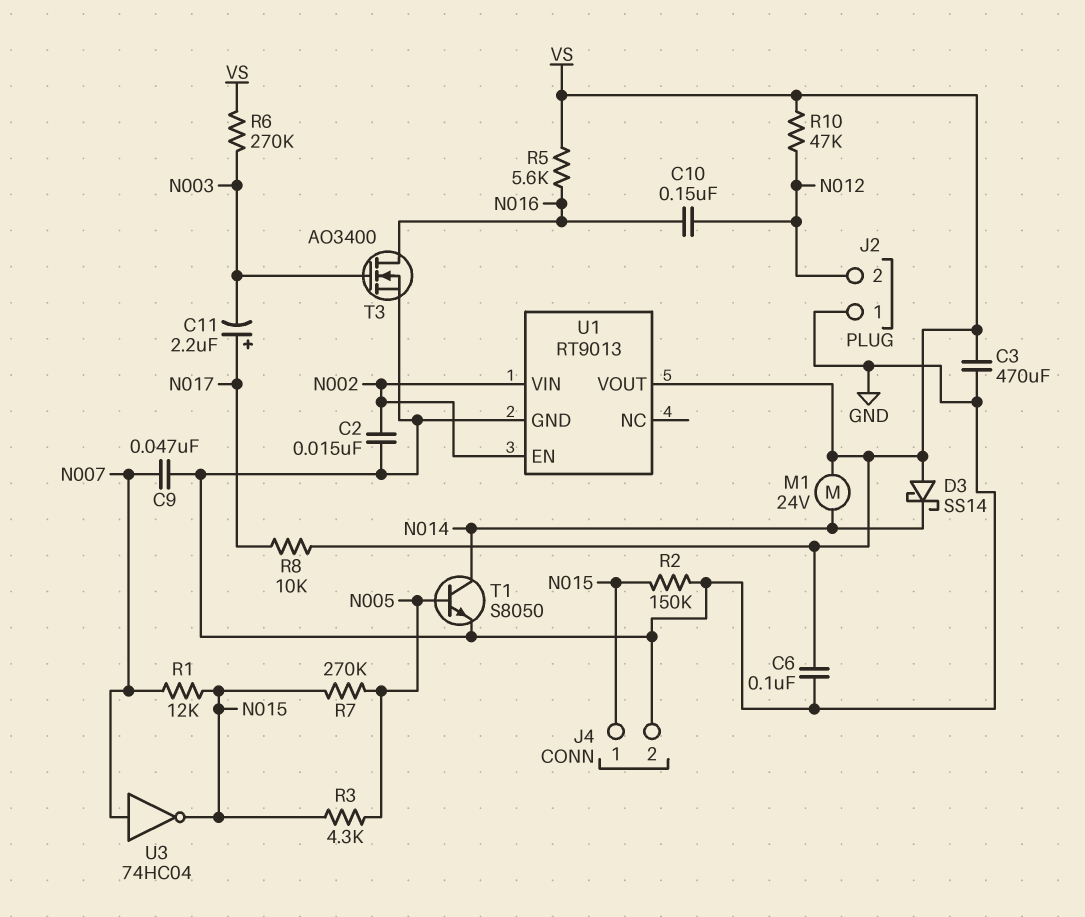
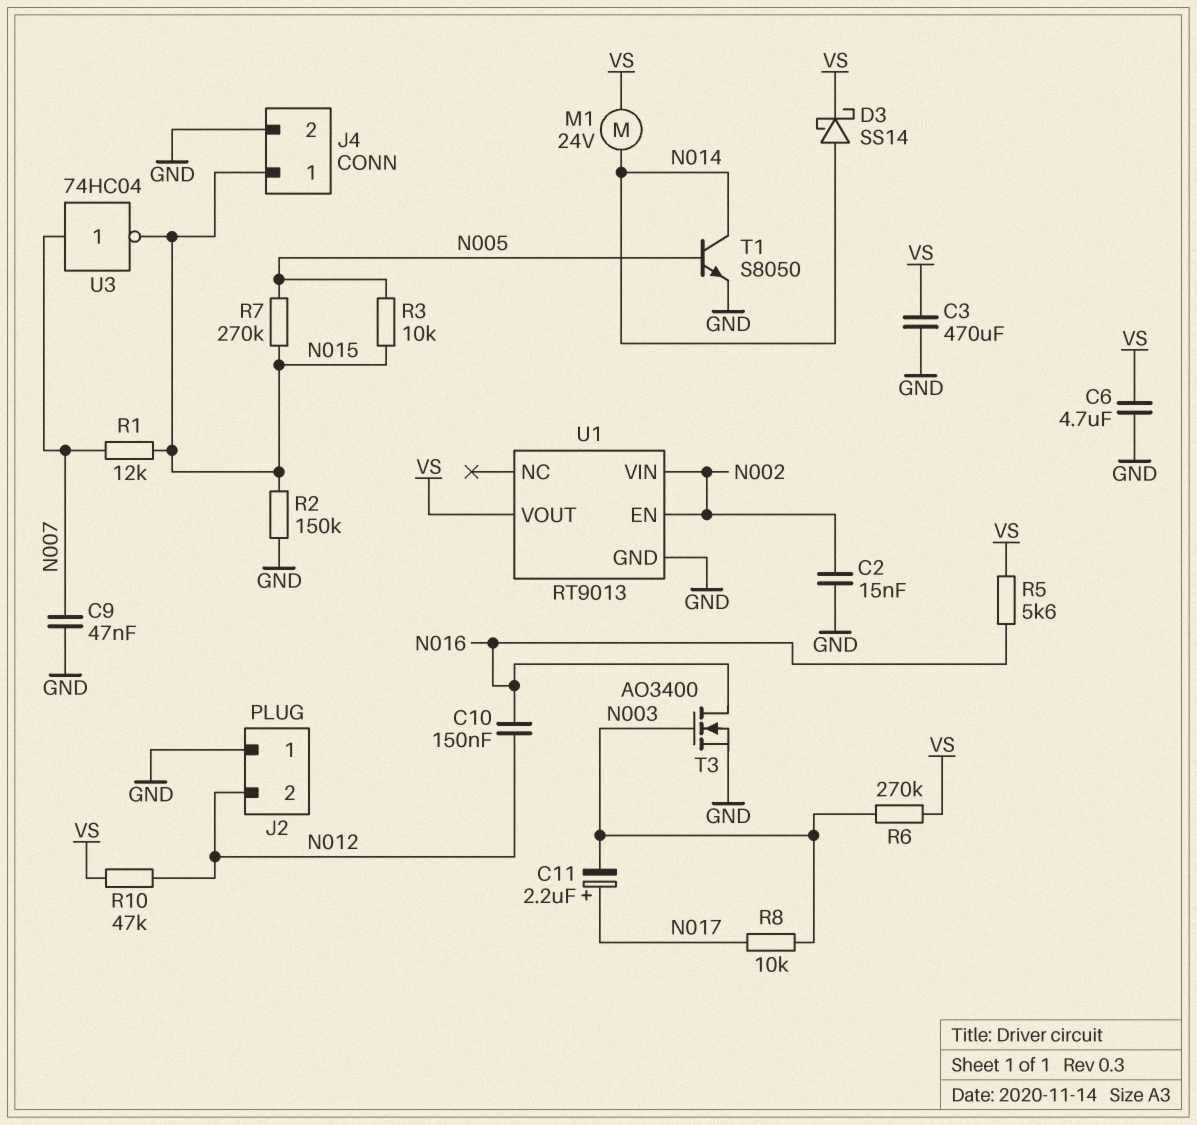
C6: 100nF (GND, VS) -> 4.7uF (GND, VS)
D3: schottky SS14 (A VS, K N014) -> schottky SS14 (A N014, K VS)
R3: 4.3k (N005, N015) -> 10k (N005, N015)
R8: 10k (N017, VS) -> 10k (N003, N017)

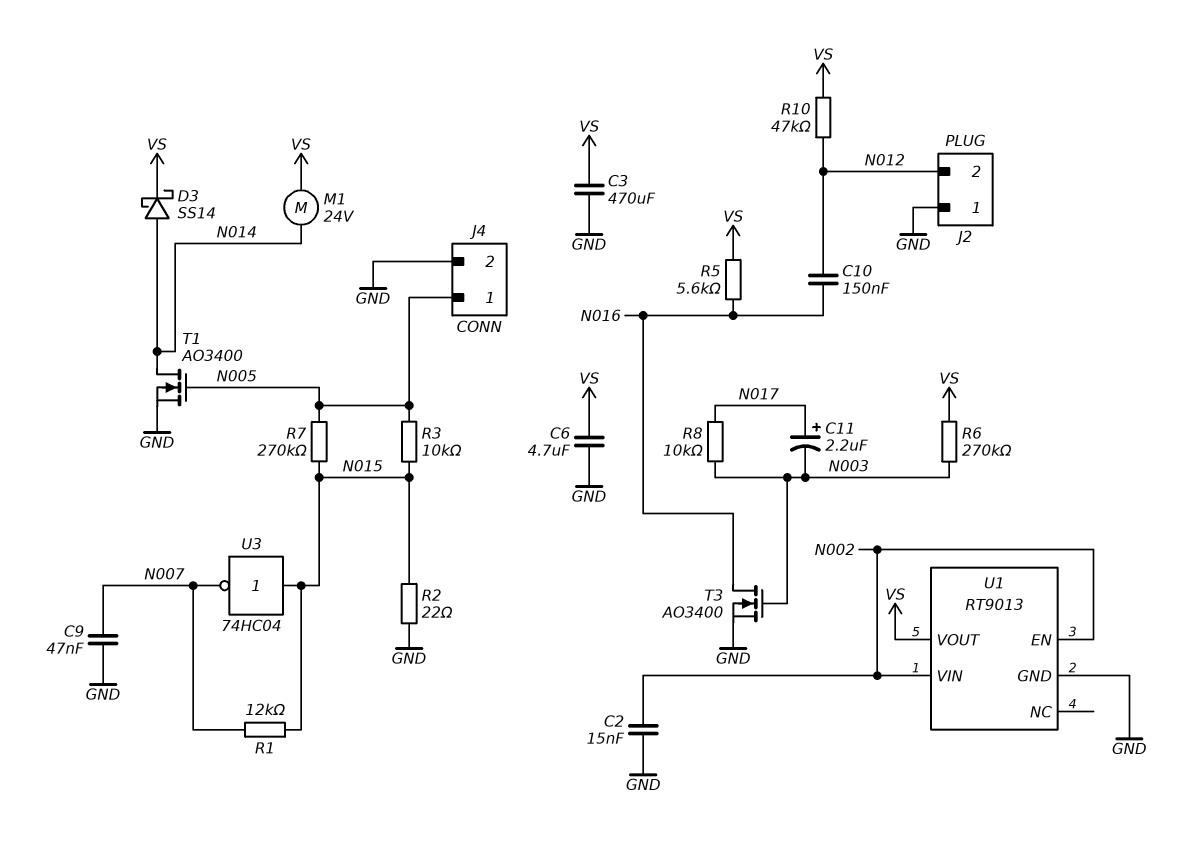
J4 pin 1: N015 -> N005
R2: 150k (GND, N015) -> 22 (GND, N015)
T1: NPN S8050 (B N005, C N014, E GND) -> NMOS AO3400 (G N005, D N014, S GND)
U3: NOT 74HC04 (in N007, out N015) -> NOT 74HC04 (in N015, out N007)

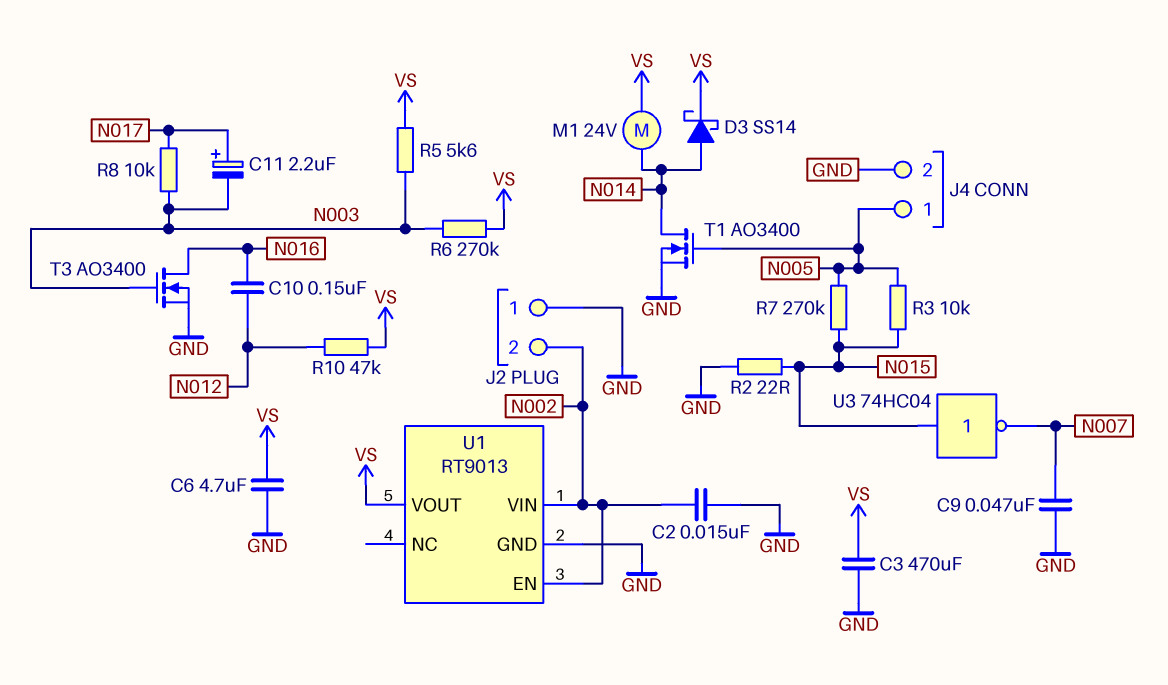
J2 pin 2: N012 -> N002
R1: 12k (N007, N015) -> none
R5: 5.6k (N016, VS) -> 5.6k (N003, VS)

